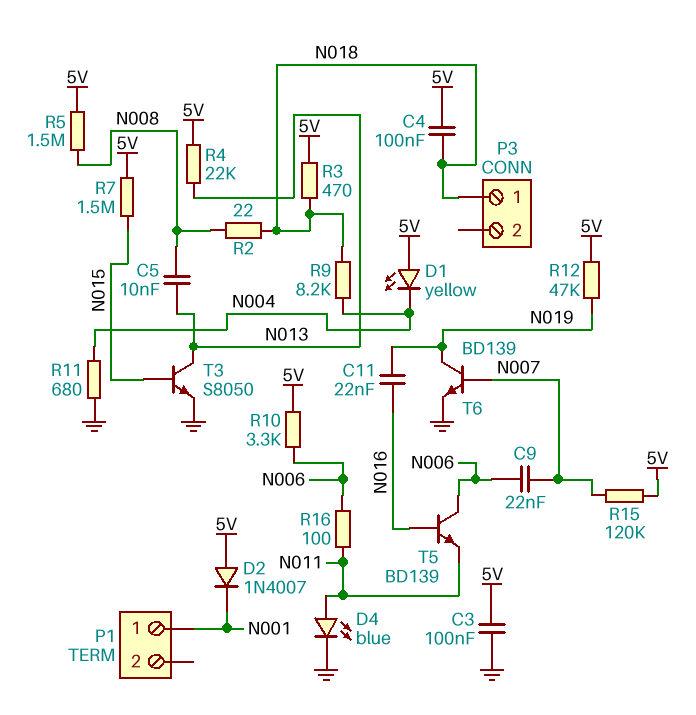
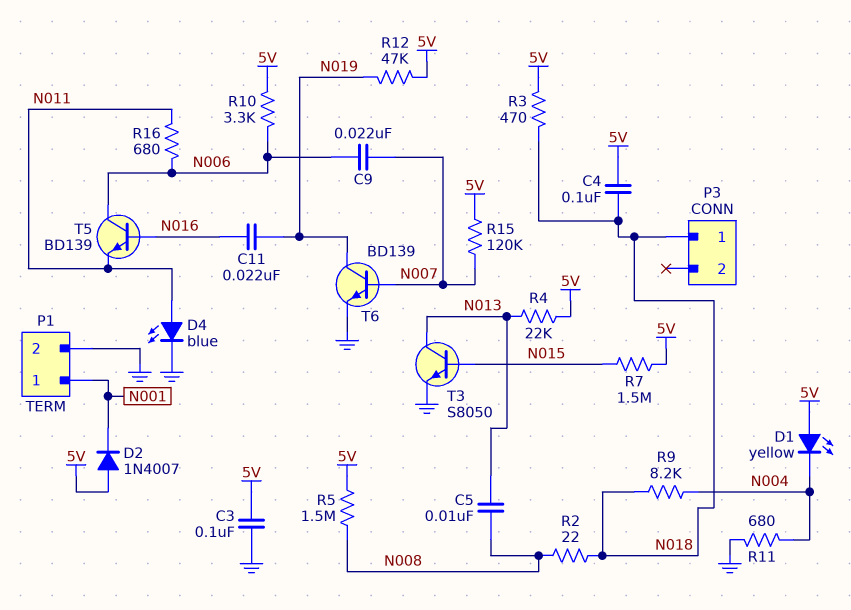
P1 pin 2: none -> GND
R16: 100 (N006, N011) -> 680 (N006, N011)

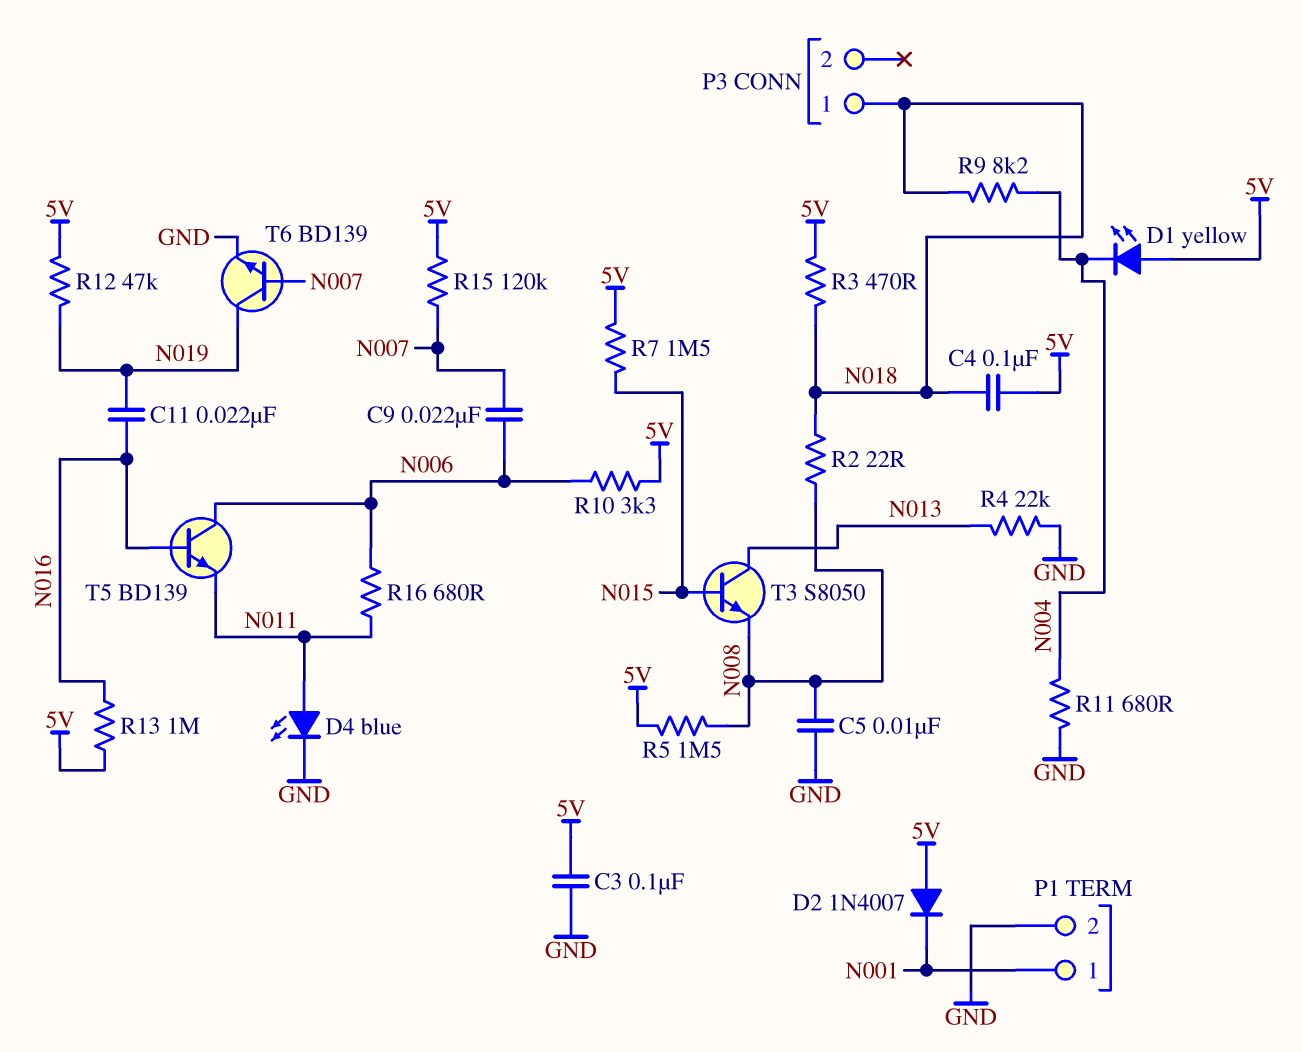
C5: 10nF (N008, N013) -> 10nF (GND, N008)
R4: 22k (5V, N013) -> 22k (GND, N013)
R13: none -> 1M (5V, N016)
T3: NPN S8050 (B N015, C N013, E GND) -> NPN S8050 (B N015, C N013, E N008)

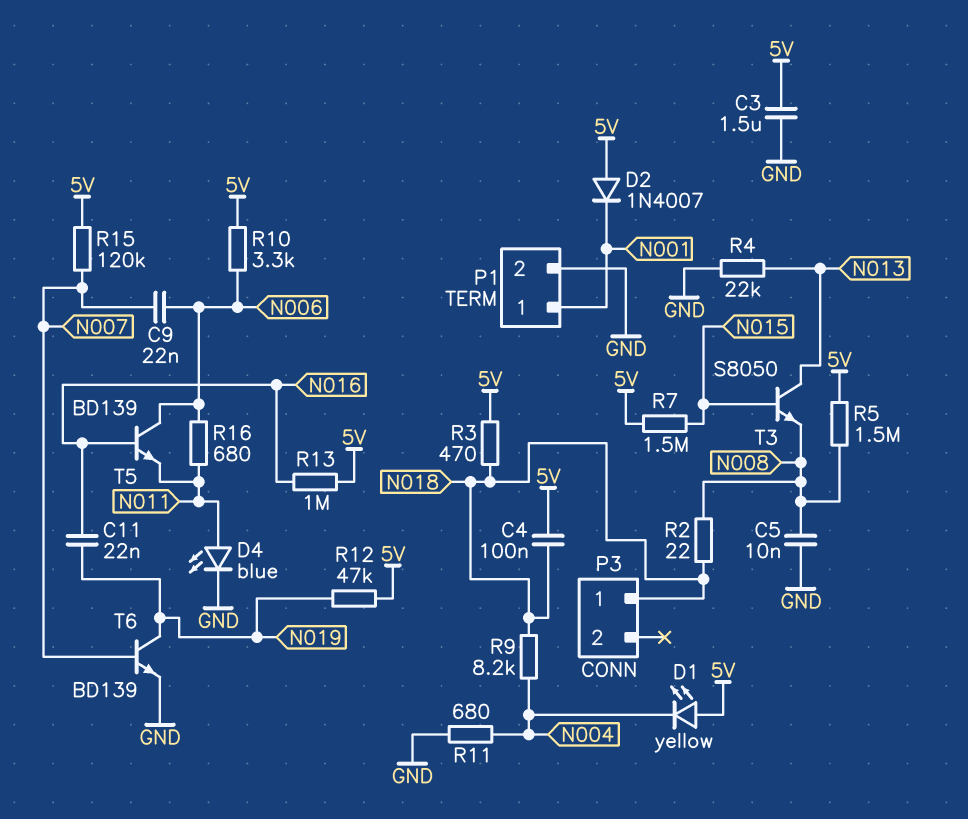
C3: 100nF (5V, GND) -> 1.5uF (5V, GND)

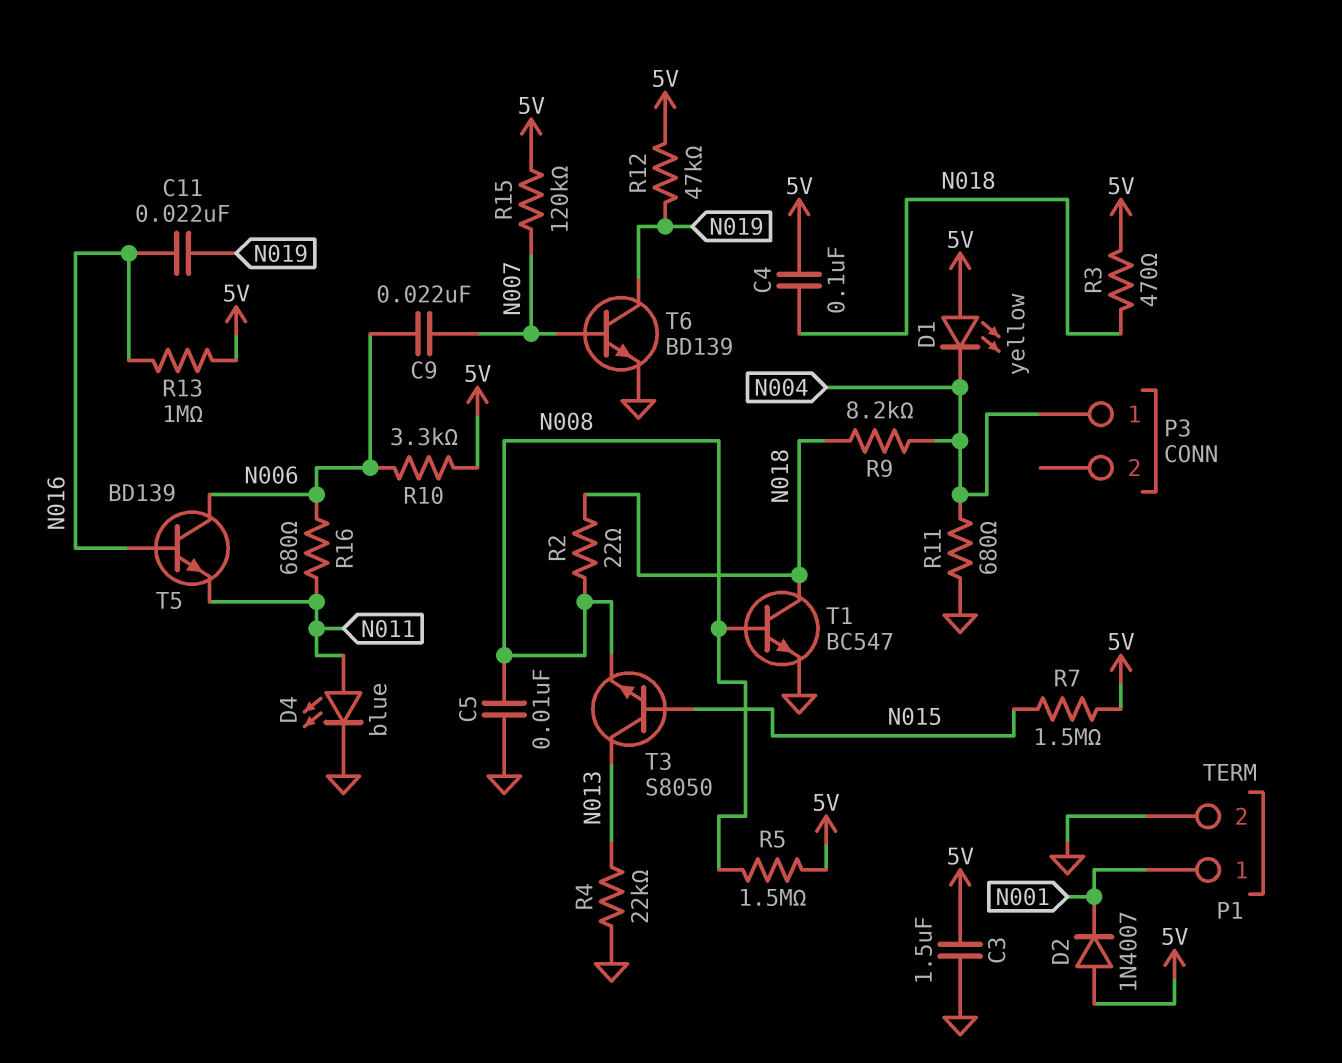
P3 pin 1: N018 -> N004
T1: none -> NPN BC547 (B N008, C N018, E GND)

